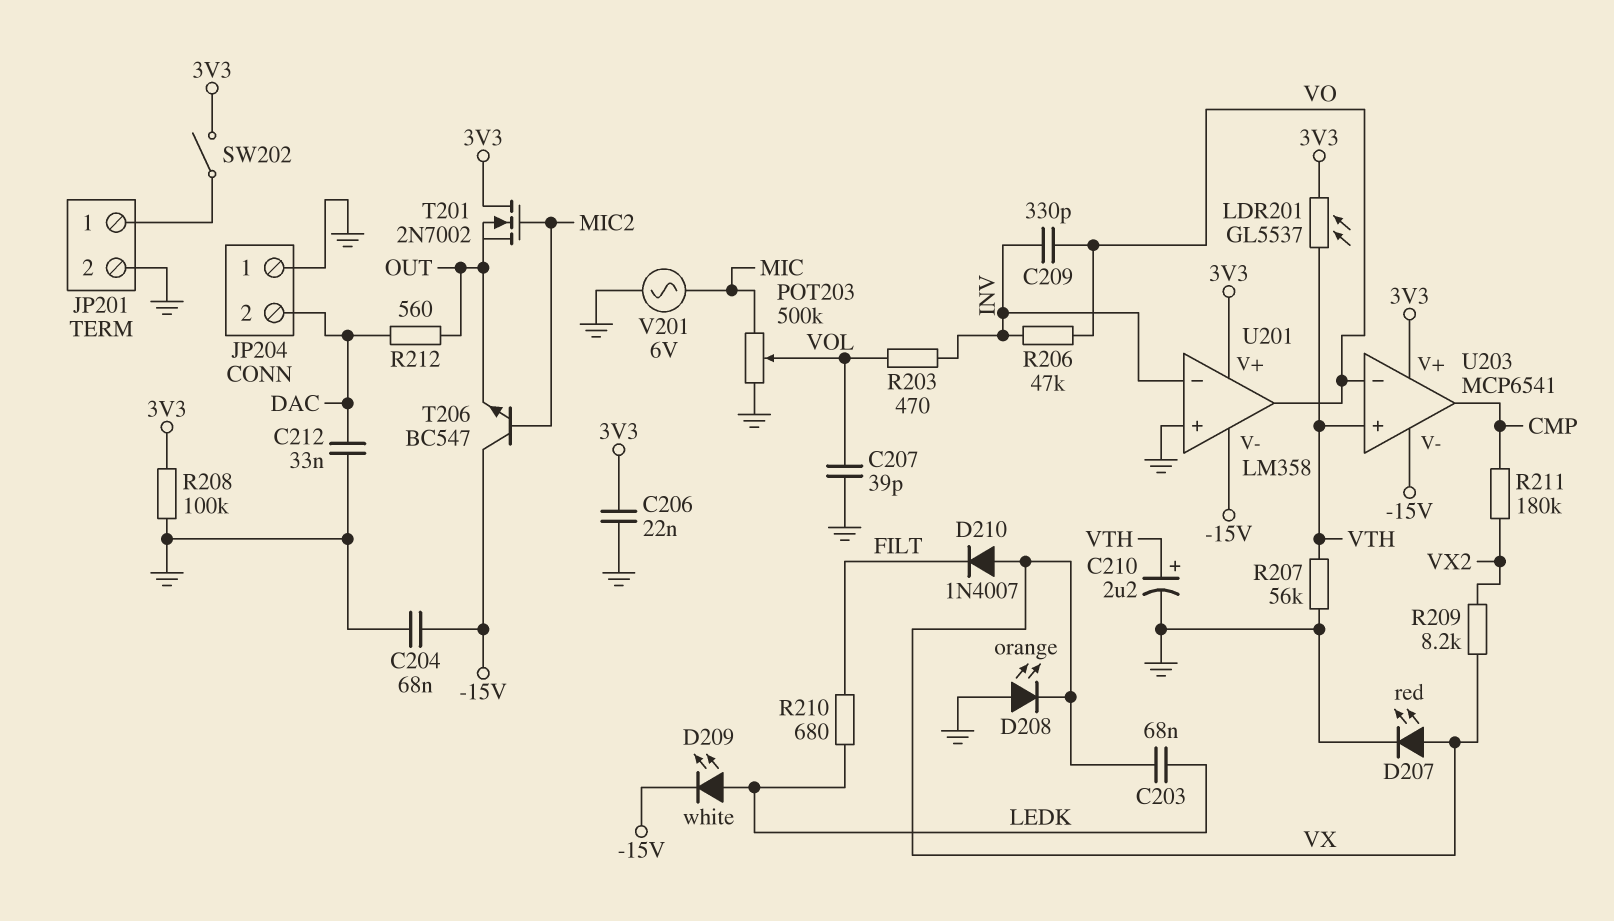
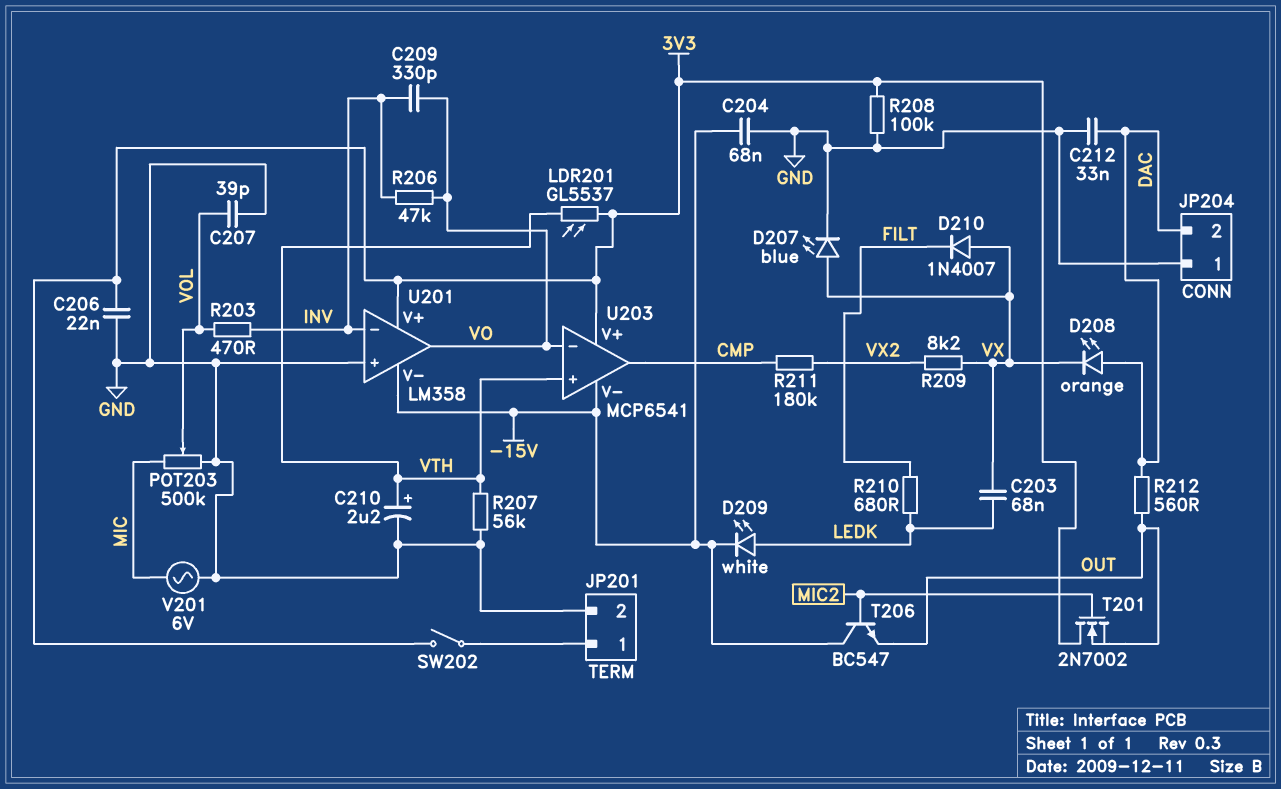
D207: LED red (A VX, K GND) -> LED blue (A VX, K GND)
D208: LED orange (A GND, K VX) -> LED orange (A DAC, K VX)

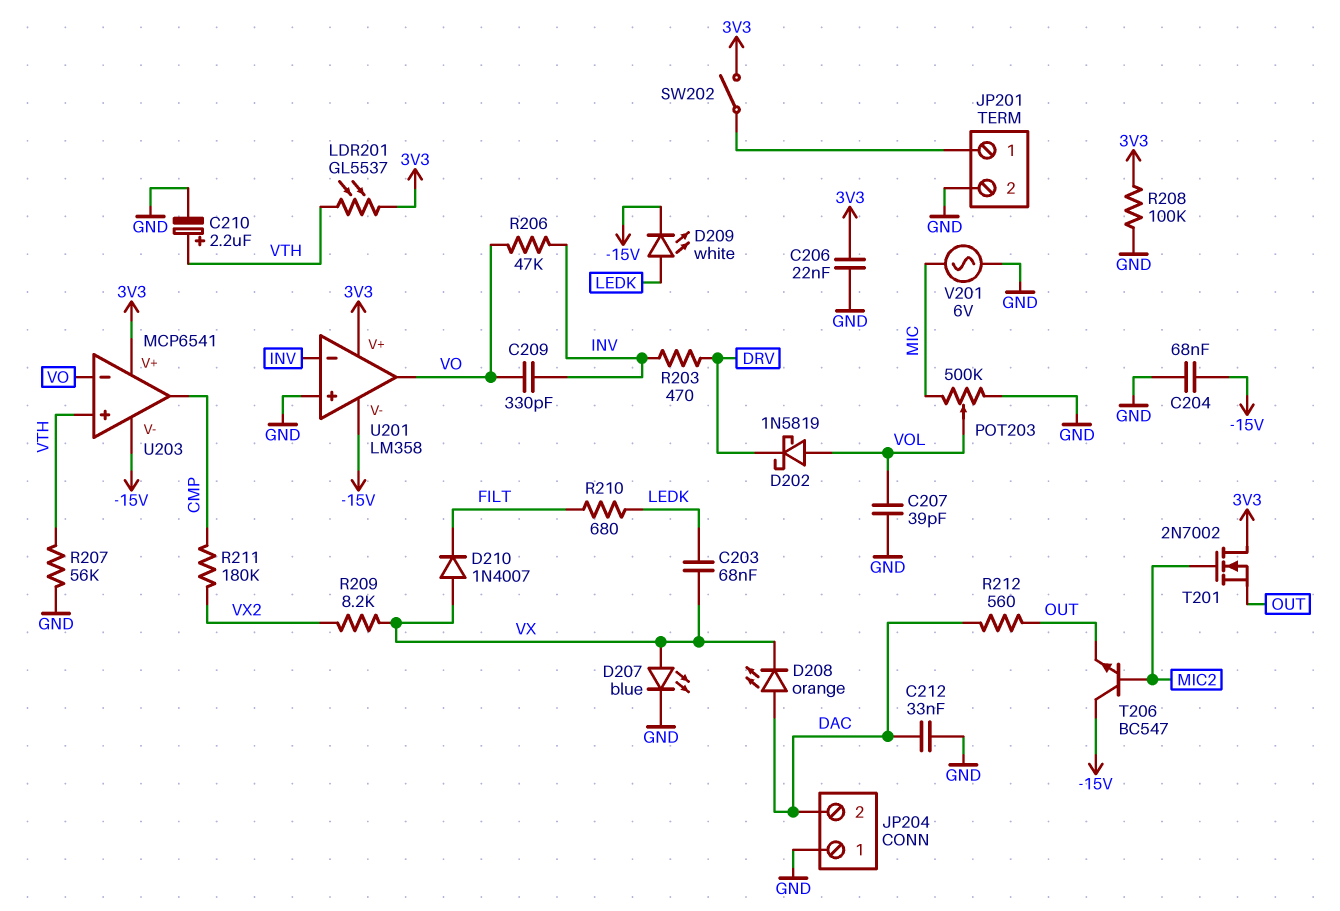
D202: none -> schottky 1N5819 (A VOL, K DRV)
R203: 470 (INV, VOL) -> 470 (DRV, INV)

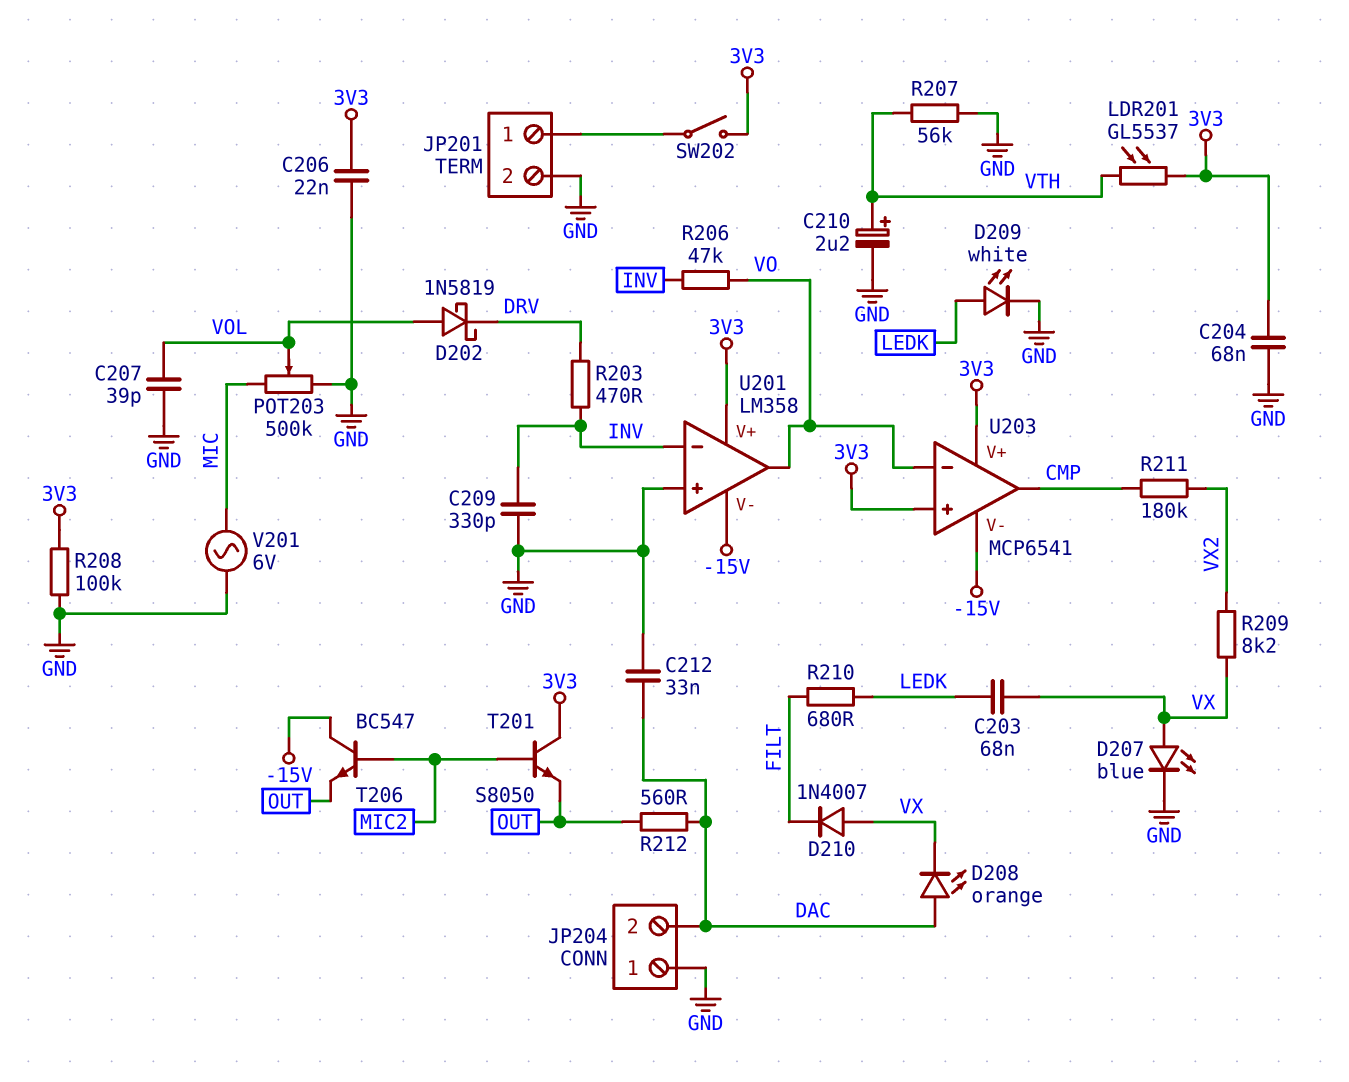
C204: 68nF (-15V, GND) -> 68nF (3V3, GND)
C209: 330pF (INV, VO) -> 330pF (GND, INV)
D209: LED white (A LEDK, K -15V) -> LED white (A LEDK, K GND)
T201: NMOS 2N7002 (G MIC2, D 3V3, S OUT) -> NPN S8050 (B MIC2, C 3V3, E OUT)
U203 pin in+: VTH -> 3V3

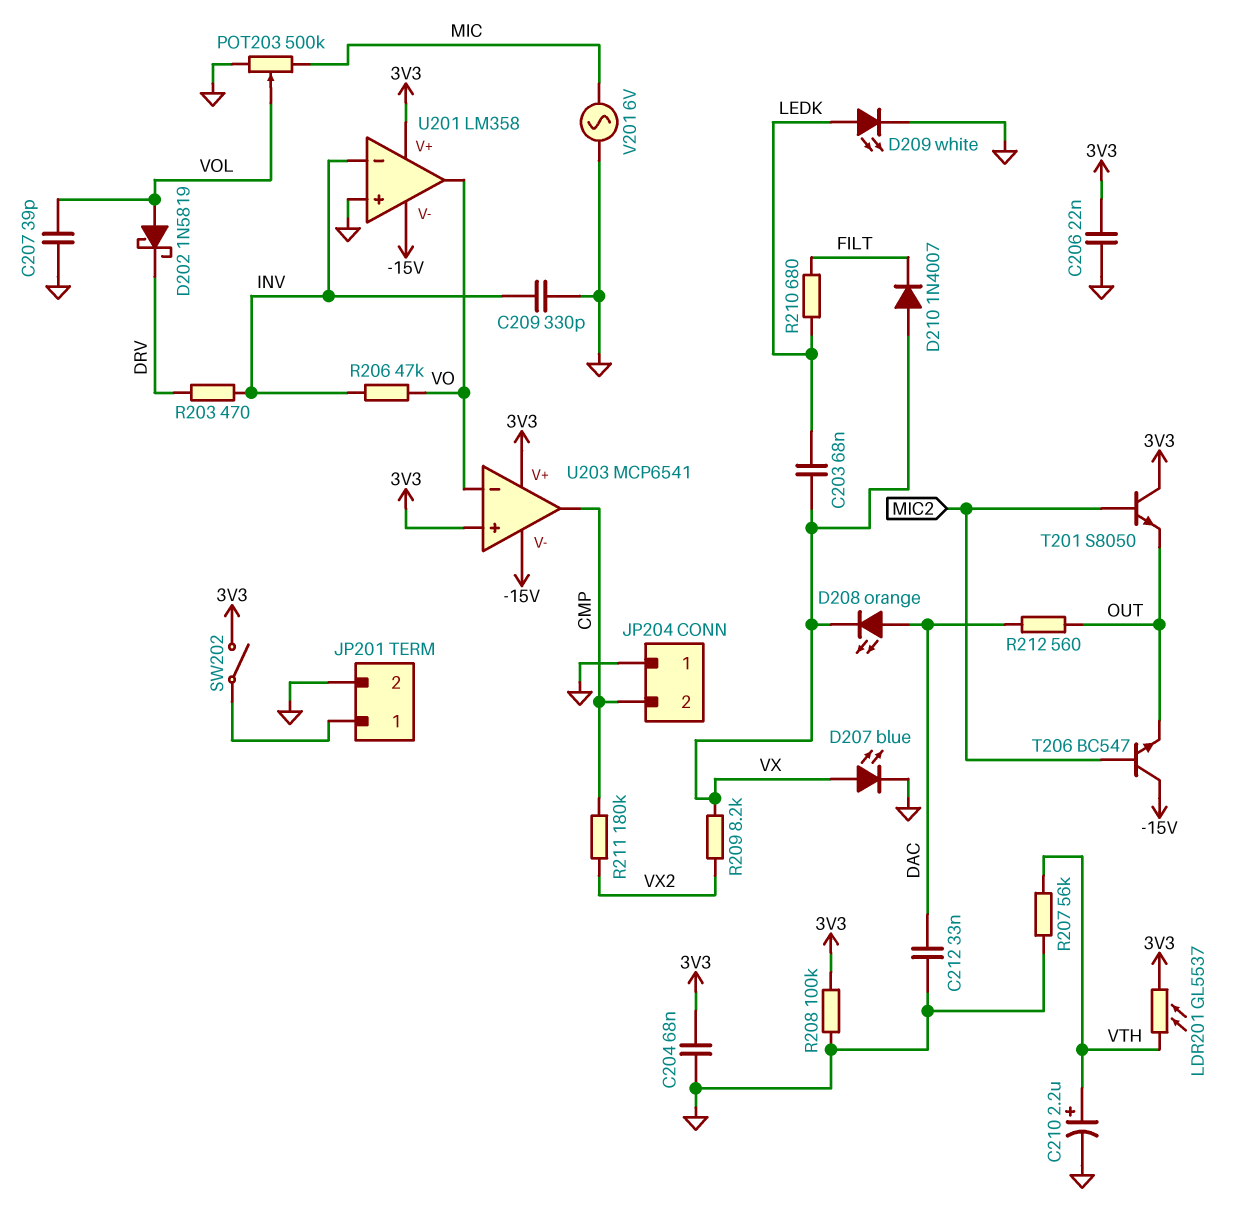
JP204 pin 2: DAC -> CMP

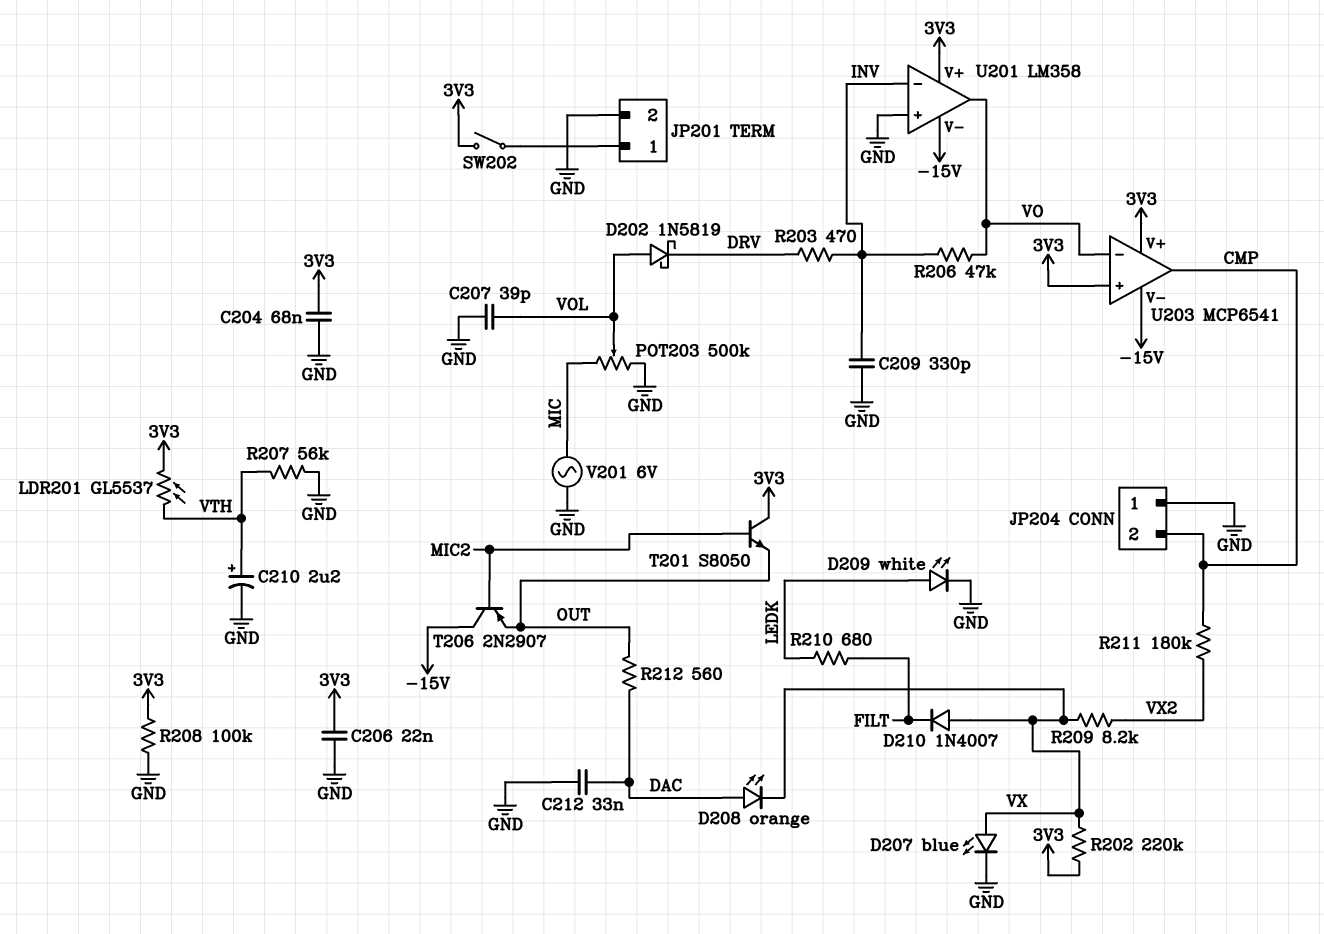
C203: 68nF (LEDK, VX) -> none
R202: none -> 220k (3V3, VX)
T206: NPN BC547 (B MIC2, C -15V, E OUT) -> PNP 2N2907 (B MIC2, C -15V, E OUT)

